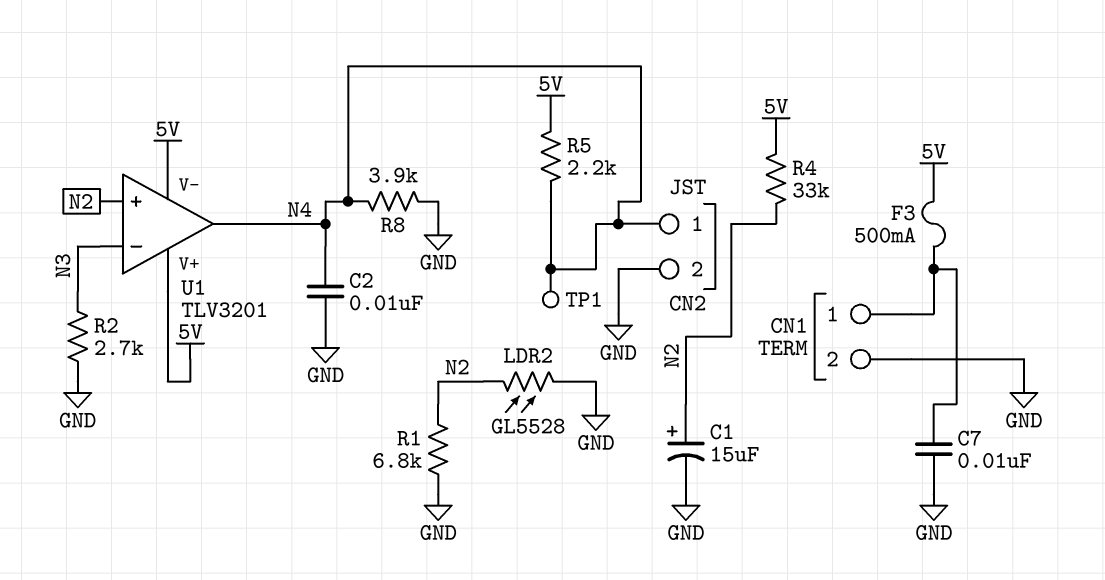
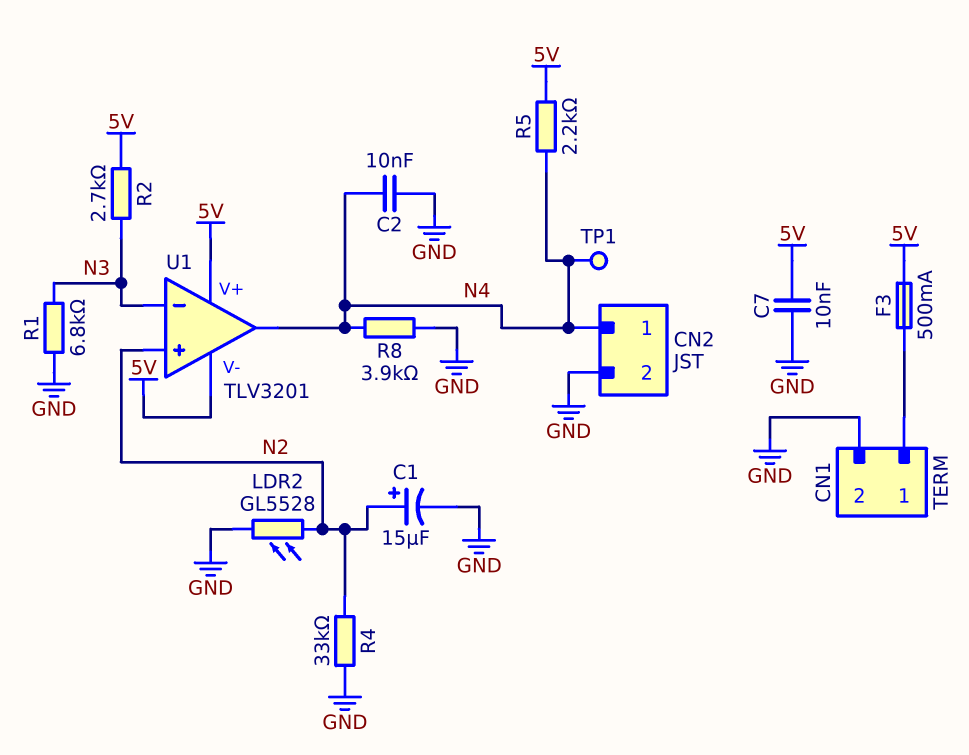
C7: 10nF (CN1/1, GND) -> 10nF (5V, GND)
R1: 6.8k (GND, N2) -> 6.8k (GND, N3)
R2: 2.7k (GND, N3) -> 2.7k (5V, N3)
R4: 33k (5V, N2) -> 33k (GND, N2)

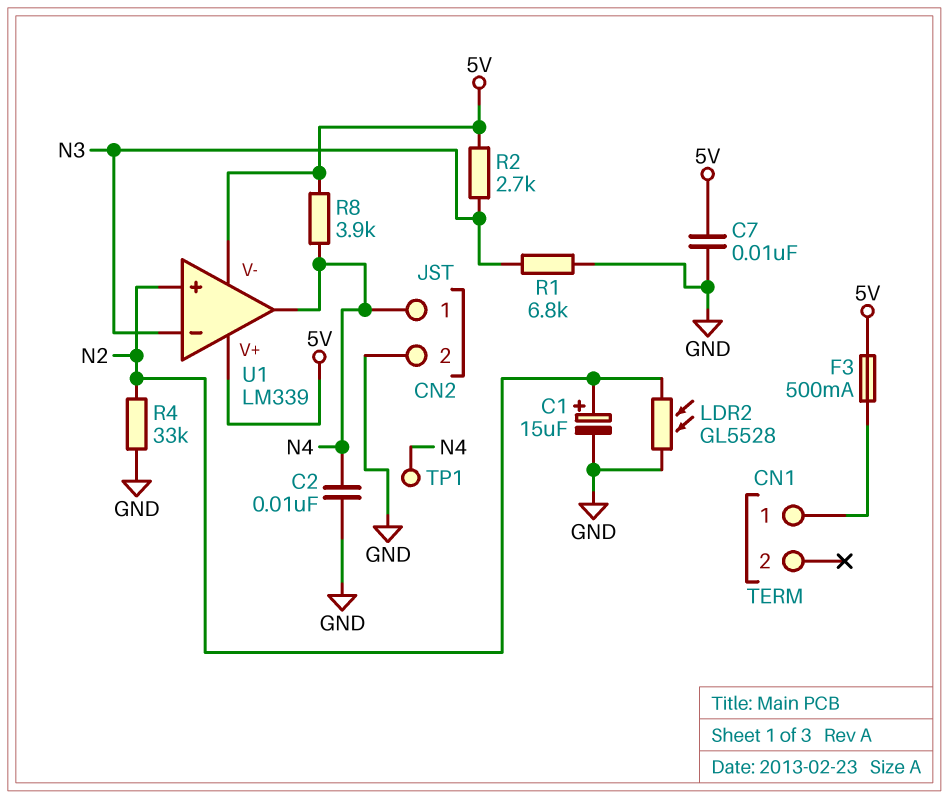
CN1 pin 2: GND -> none
R5: 2.2k (5V, N4) -> none
R8: 3.9k (GND, N4) -> 3.9k (5V, N4)
U1: TLV3201 -> LM339

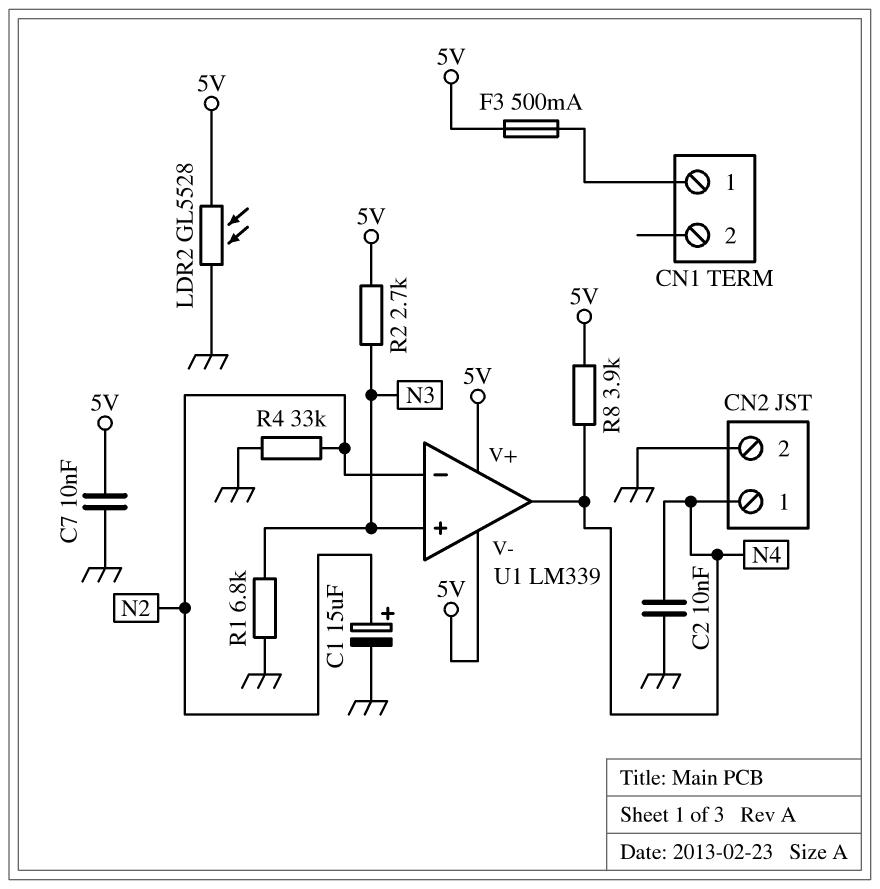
LDR2: GL5528 (GND, N2) -> GL5528 (5V, GND)
TP1: test point (N4) -> none
U1 pin in+: N2 -> N3
U1 pin in-: N3 -> N2

